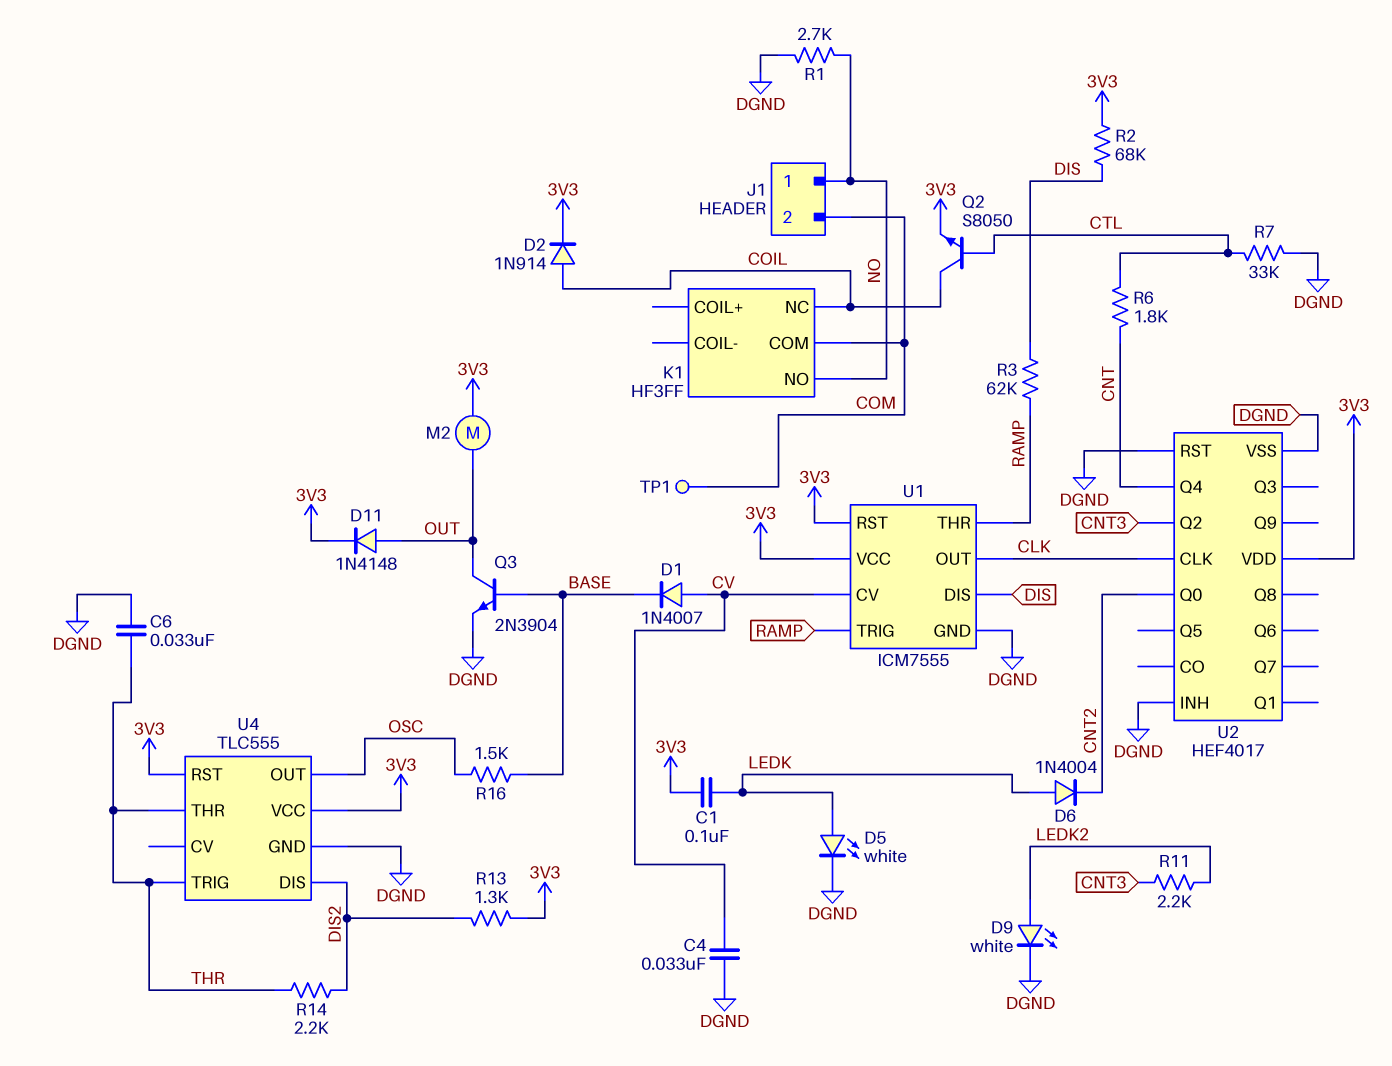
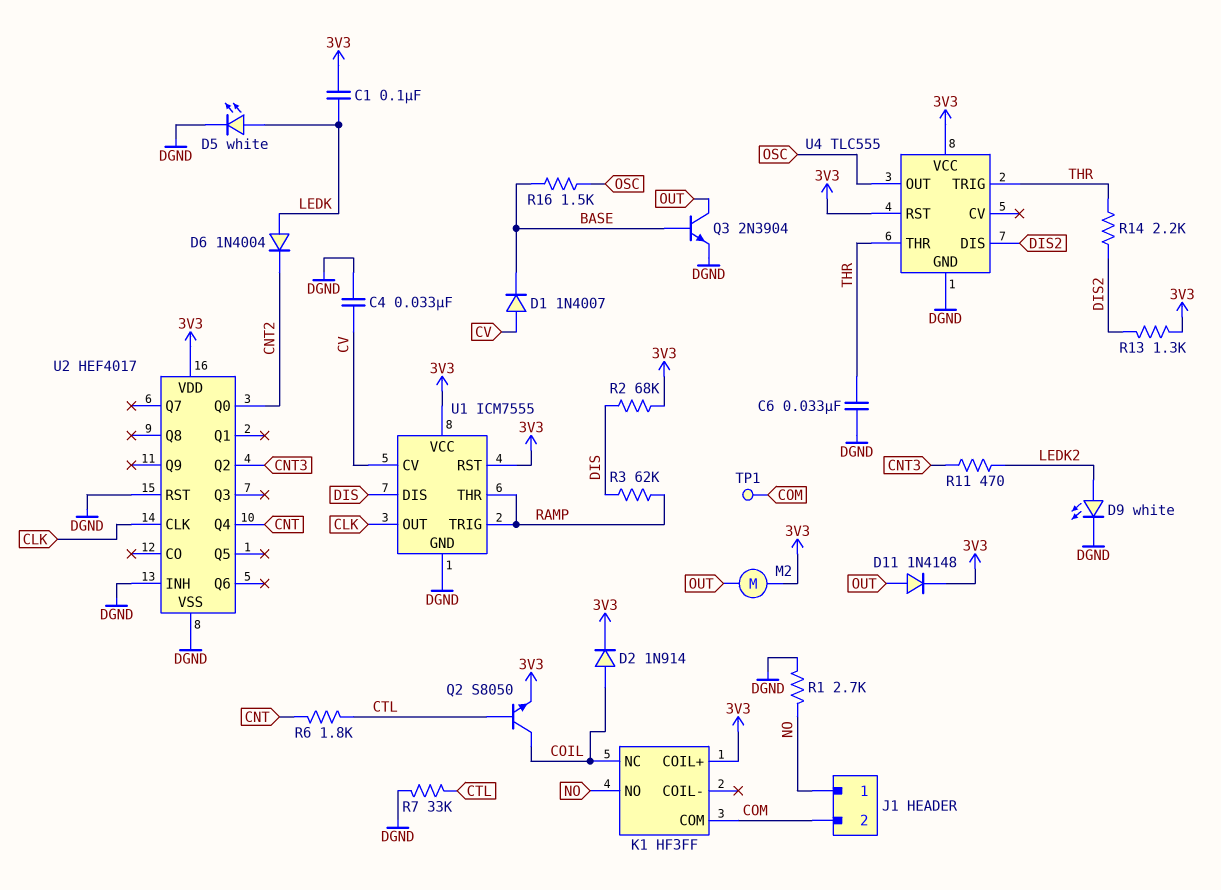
K1 pin COIL+: none -> 3V3
R11: 2.2k (CNT3, LEDK2) -> 470 (CNT3, LEDK2)

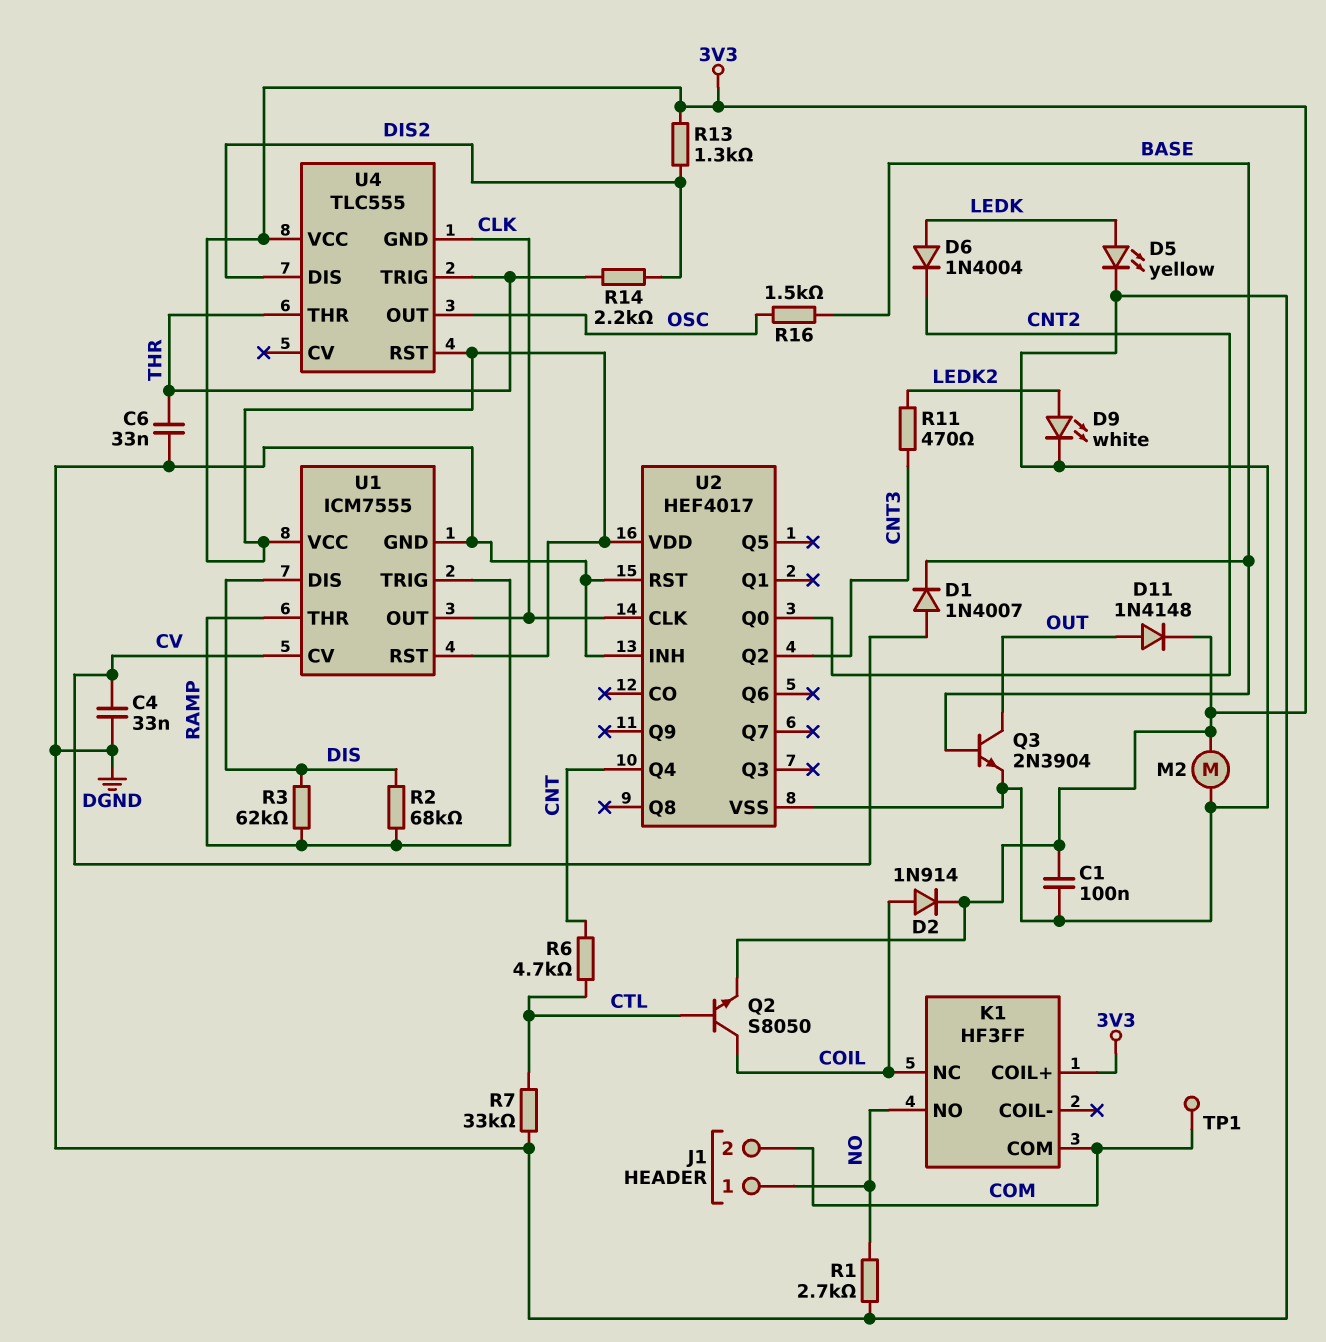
C1: 100nF (3V3, LEDK) -> 100nF (3V3, DGND)
D5: LED white (A LEDK, K DGND) -> LED yellow (A LEDK, K DGND)
M2: motor (3V3, OUT) -> motor (3V3, DGND)
R2: 68k (3V3, DIS) -> 68k (DIS, RAMP)
R6: 1.8k (CNT, CTL) -> 4.7k (CNT, CTL)
U4 pin GND: DGND -> CLK

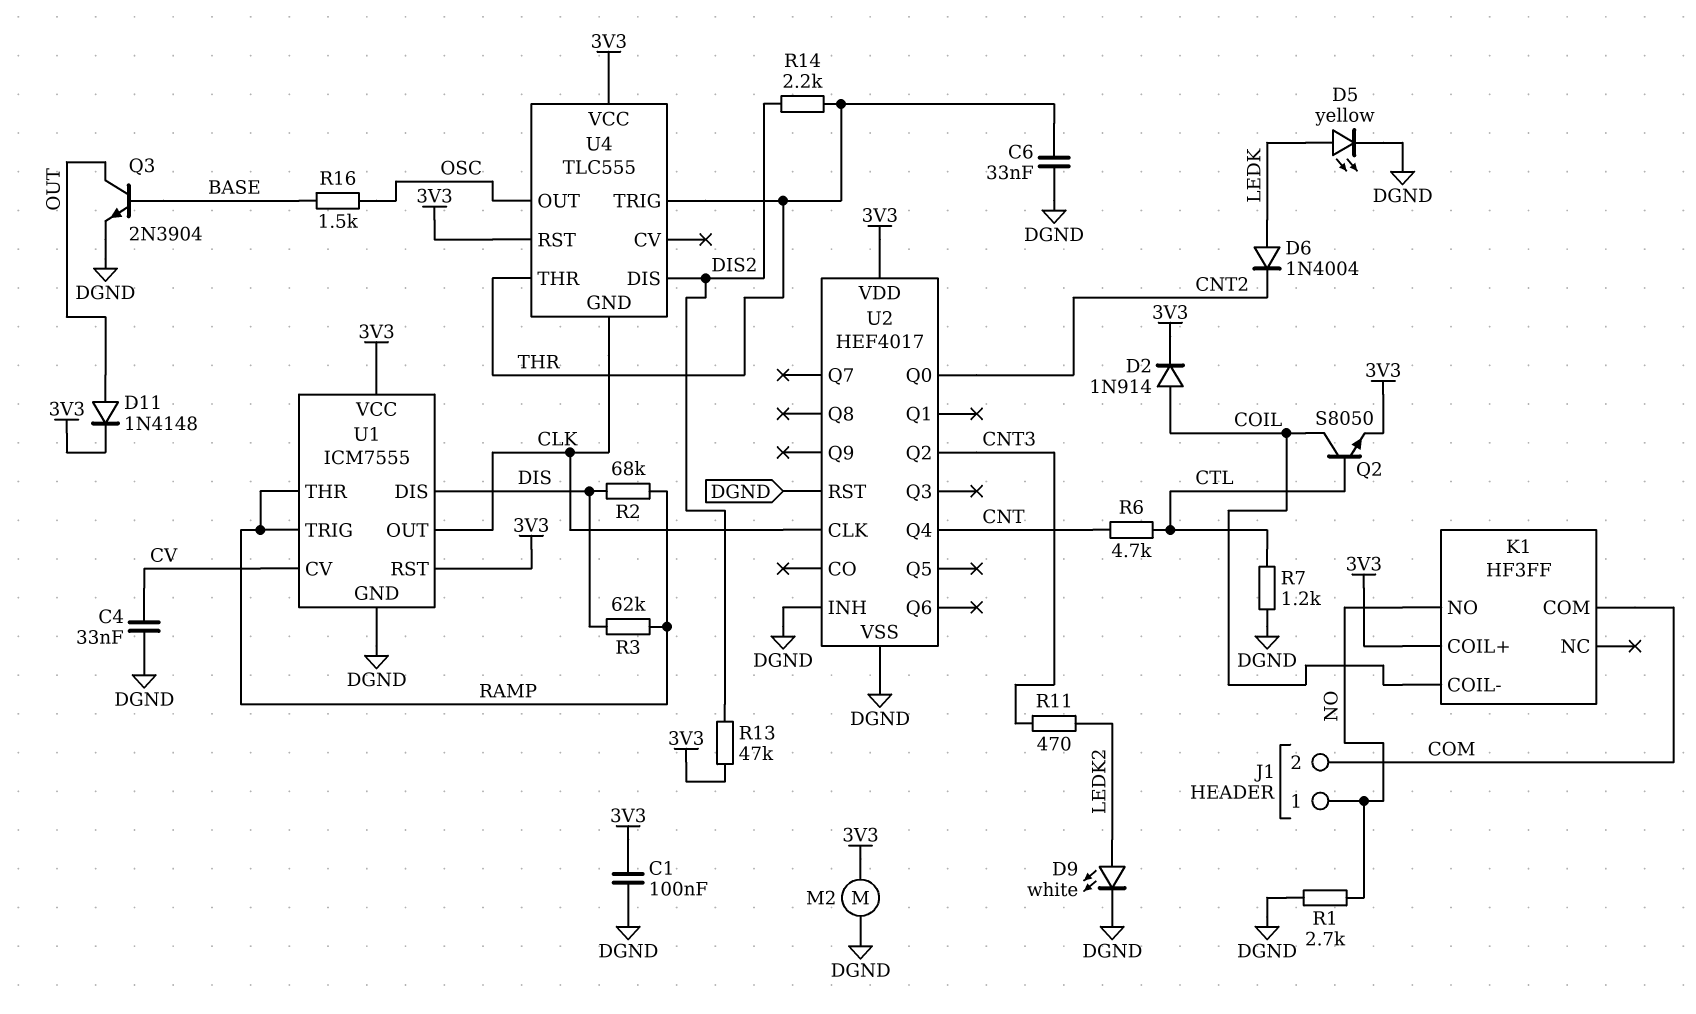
D1: diode 1N4007 (A CV, K BASE) -> none
K1 pin COIL-: none -> COIL
K1 pin NC: COIL -> none
R7: 33k (CTL, DGND) -> 1.2k (CTL, DGND)
R13: 1.3k (3V3, DIS2) -> 47k (3V3, DIS2)
TP1: test point (COM) -> none

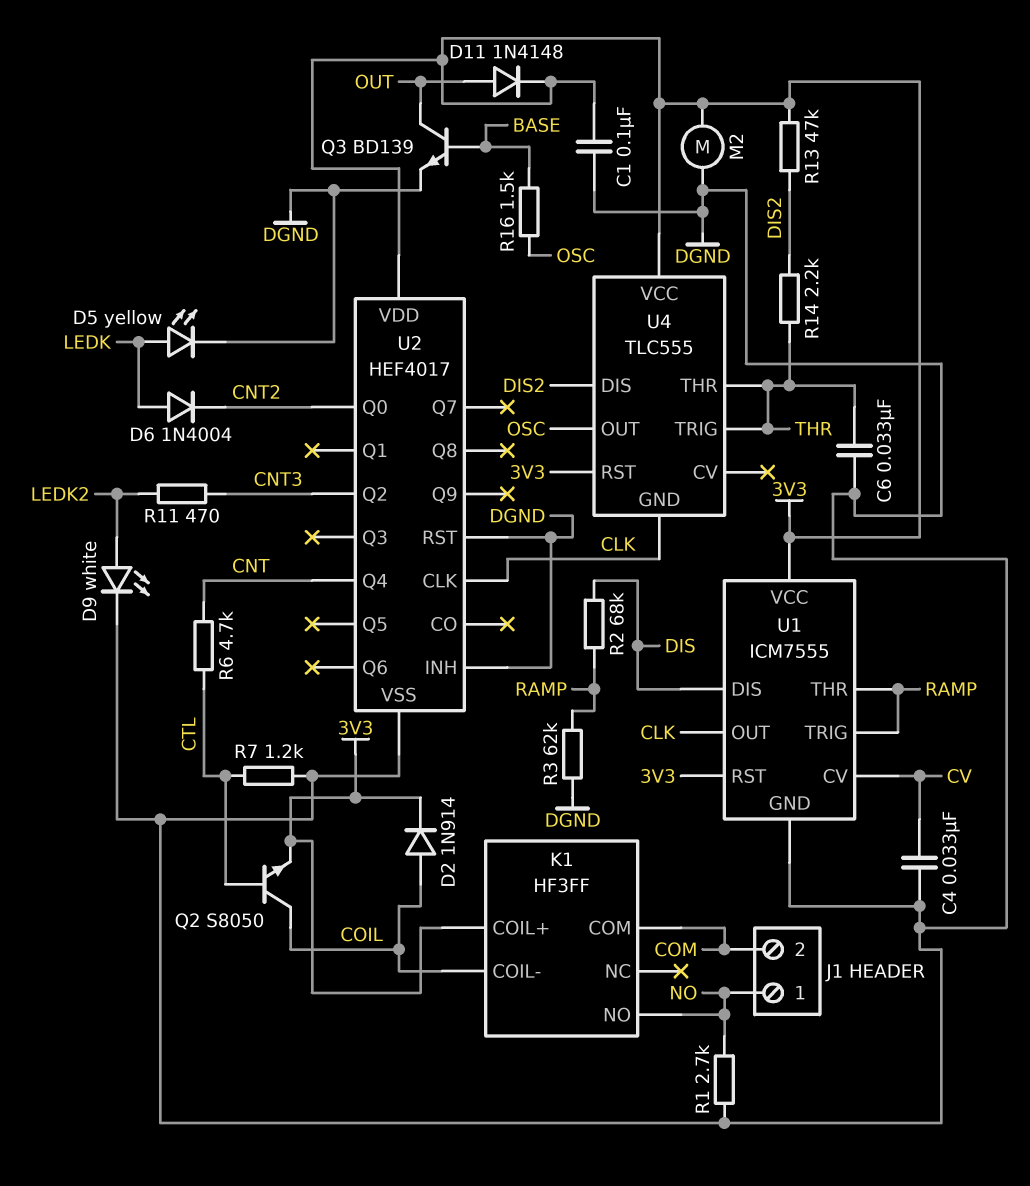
Q3: NPN 2N3904 (B BASE, C OUT, E DGND) -> NPN BD139 (B BASE, C OUT, E DGND)
R3: 62k (DIS, RAMP) -> 62k (DGND, RAMP)

